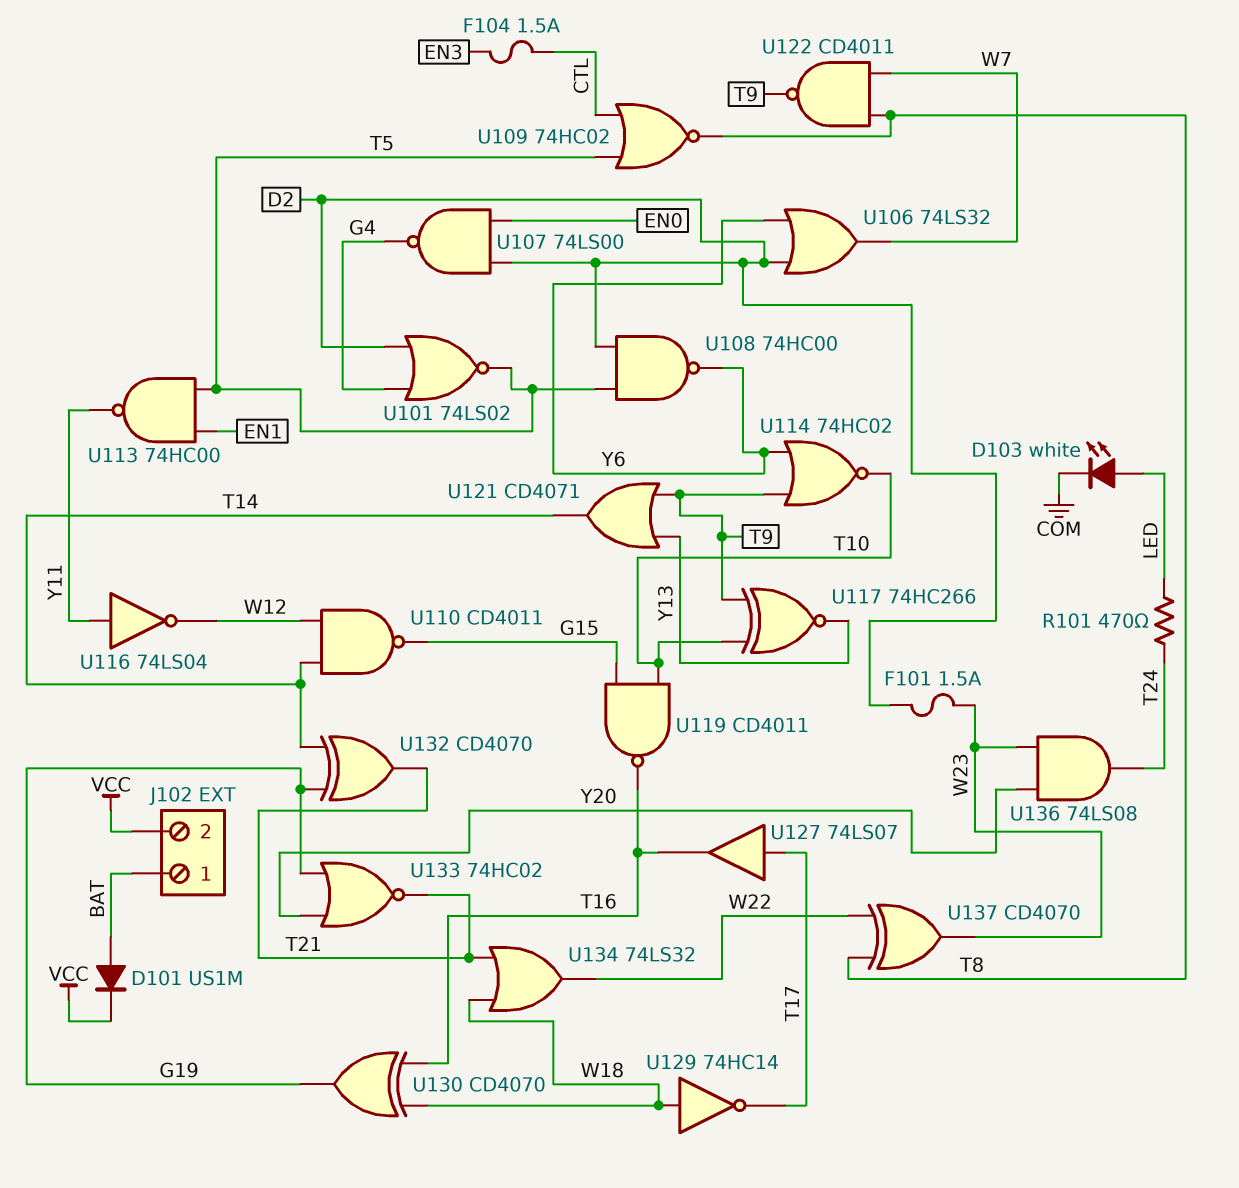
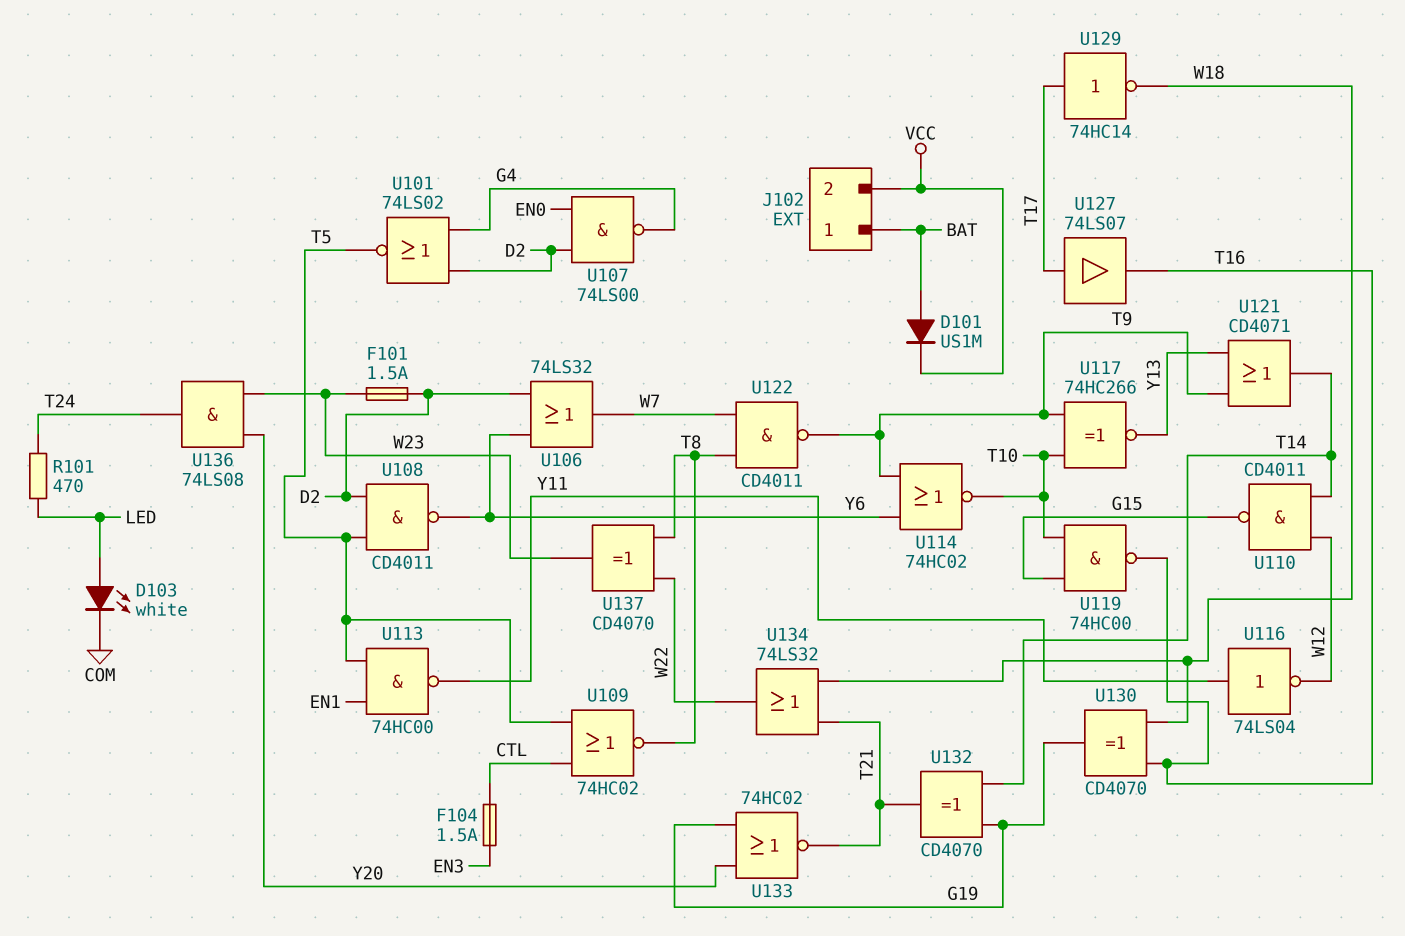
U108: NAND 74HC00 (in D2, in T5, out Y6) -> NAND CD4011 (in D2, in T5, out Y6)
U119: NAND CD4011 (in G15, in T10, out T16) -> NAND 74HC00 (in G15, in T10, out T16)
U129: NOT 74HC14 (in W18, out T17) -> NOT 74HC14 (in T17, out W18)

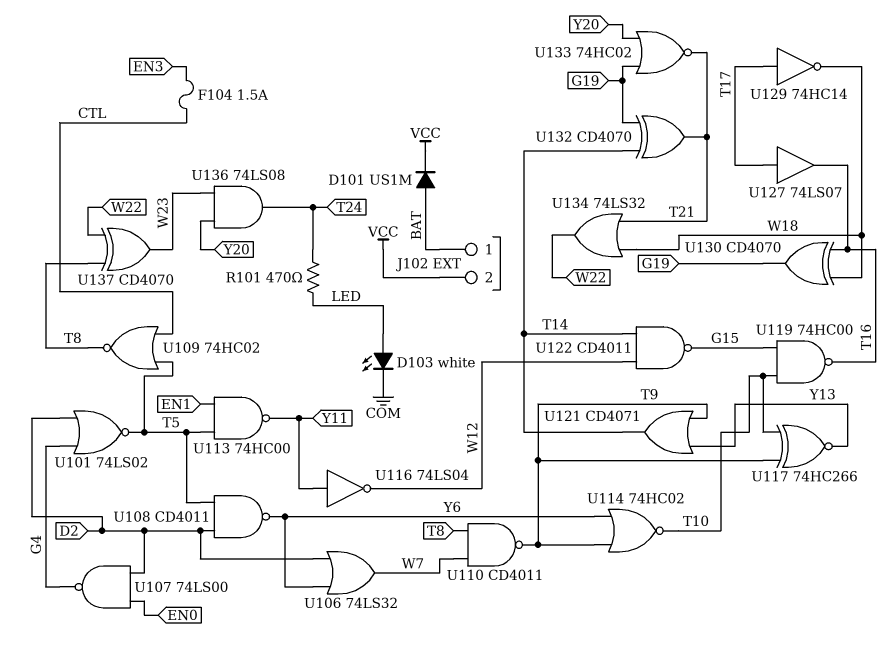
F101: 1.5A (D2, W23) -> none
U110: NAND CD4011 (in T14, in W12, out G15) -> NAND CD4011 (in T8, in W7, out T9)
U122: NAND CD4011 (in T8, in W7, out T9) -> NAND CD4011 (in T14, in W12, out G15)

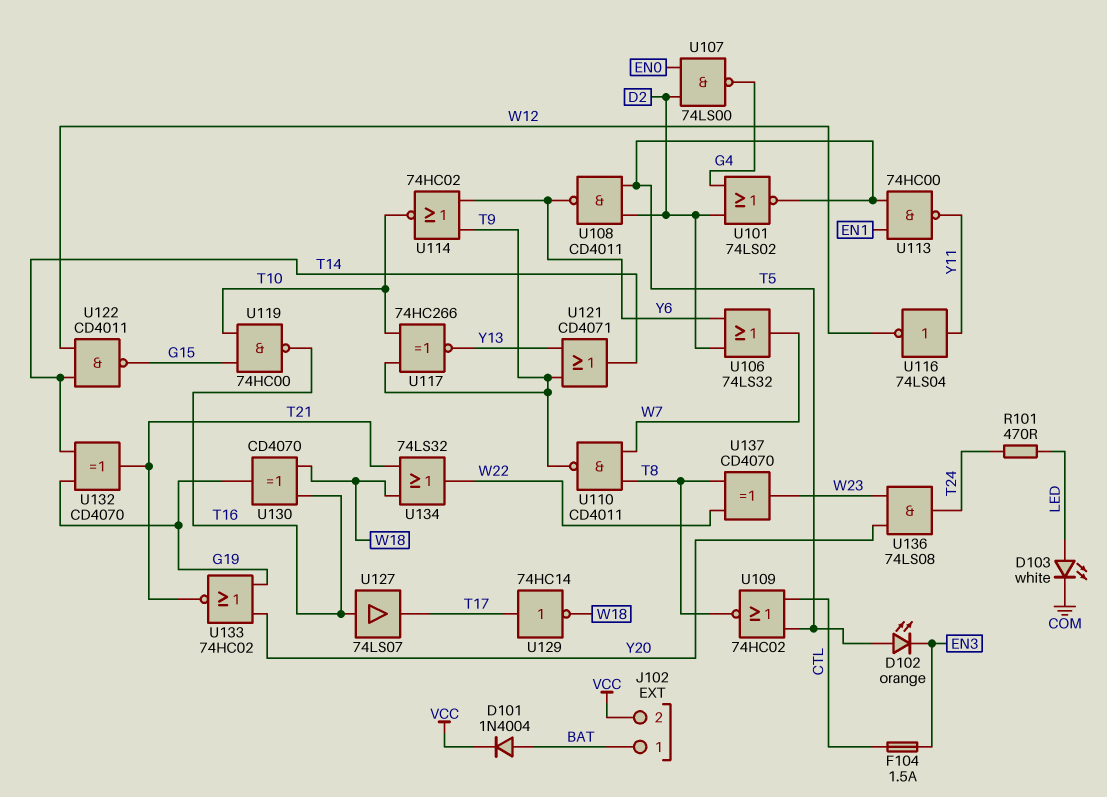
D101: diode US1M (A BAT, K VCC) -> diode 1N4004 (A BAT, K VCC)
D102: none -> LED orange (A T5, K EN3)
U127: buffer 74LS07 (in T17, out T16) -> buffer 74LS07 (in T16, out T17)

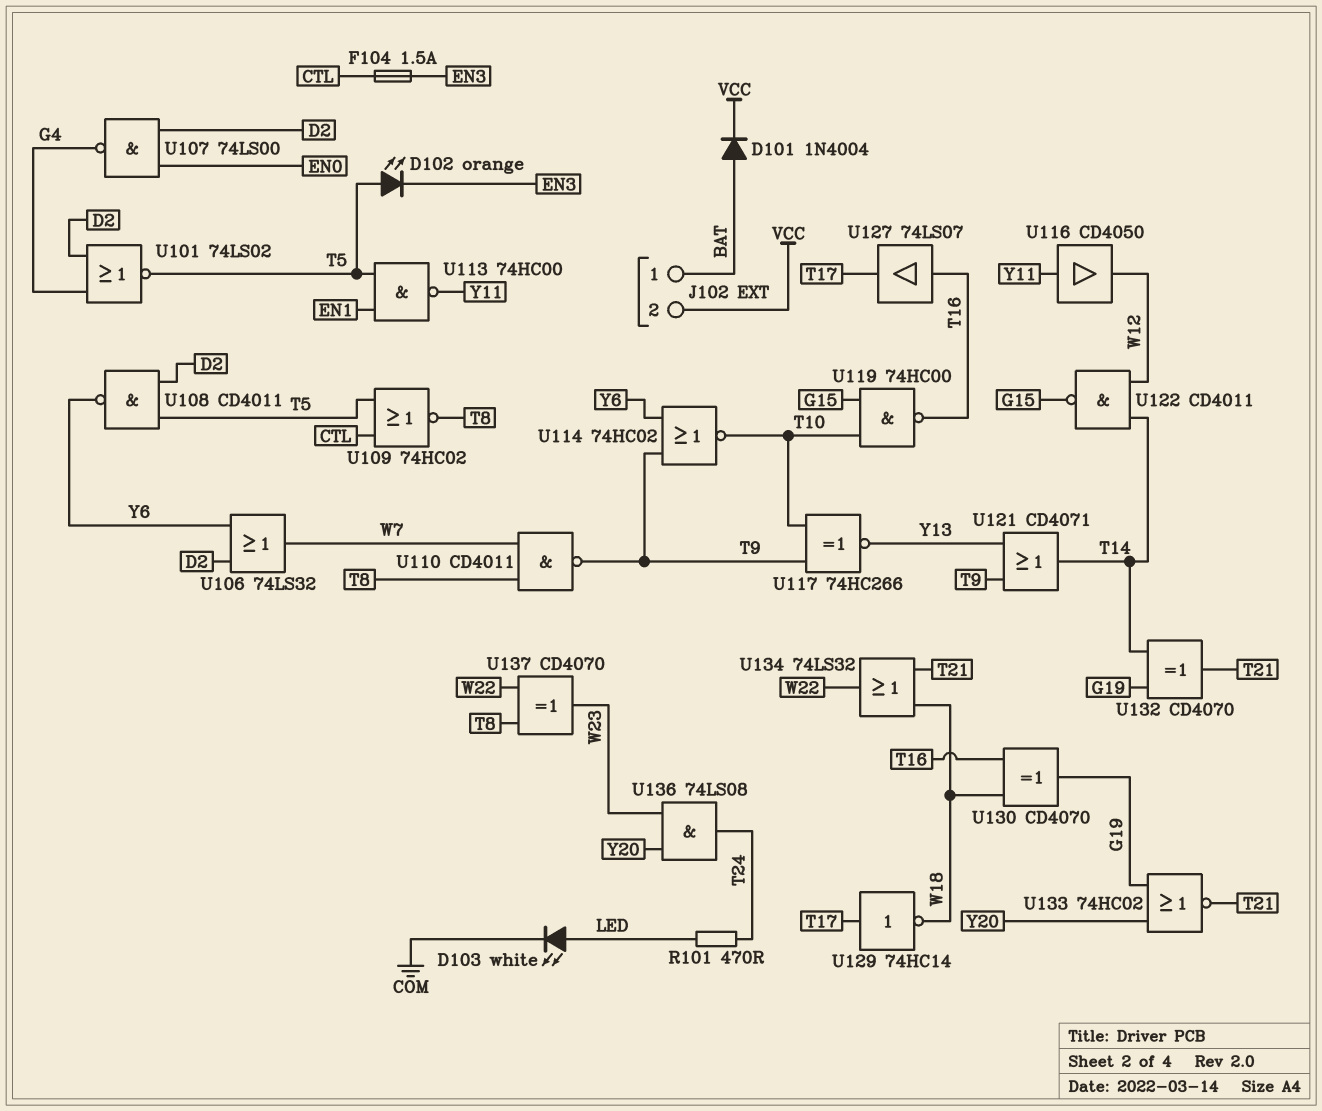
U116: NOT 74LS04 (in Y11, out W12) -> buffer CD4050 (in Y11, out W12)

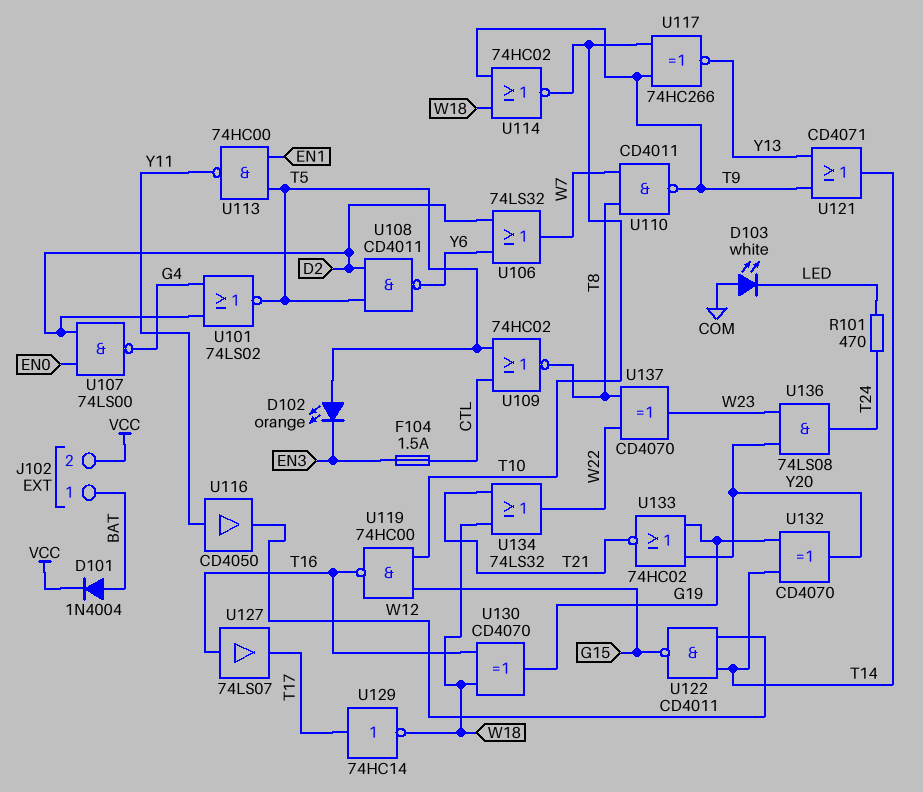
D103: LED white (A LED, K COM) -> LED white (A COM, K LED)
U114: NOR 74HC02 (in T9, in Y6, out T10) -> NOR 74HC02 (in T9, in W18, out T10)
U132: XOR CD4070 (in G19, in T14, out T21) -> XOR CD4070 (in G19, in T14, out Y20)

